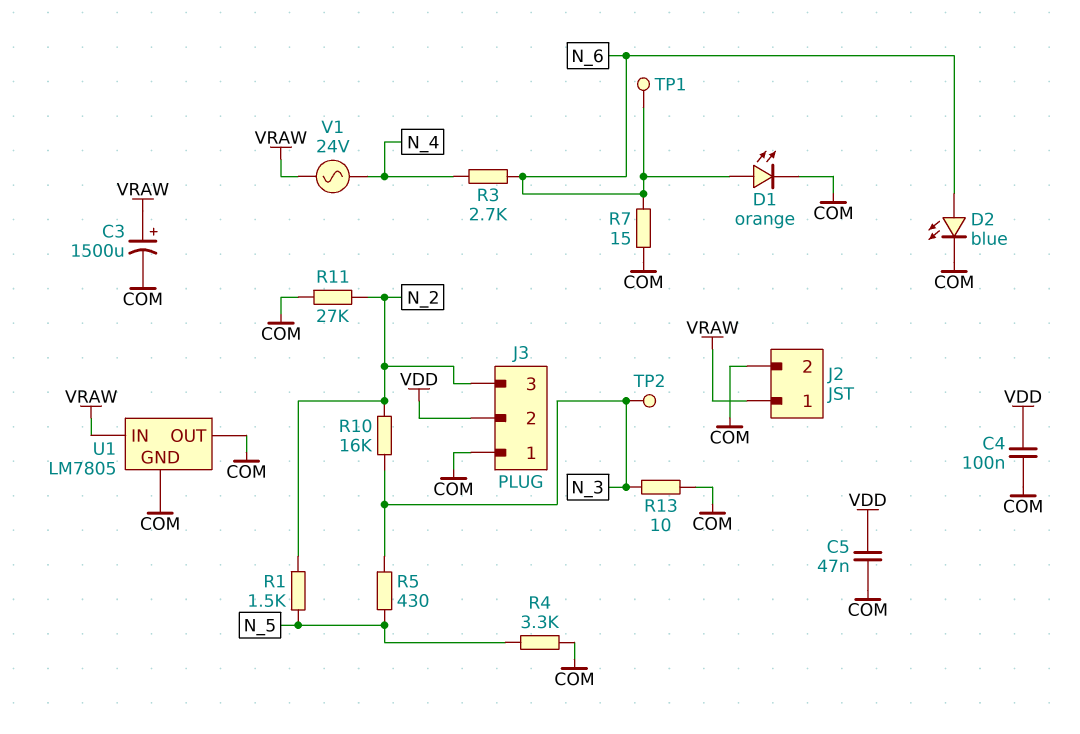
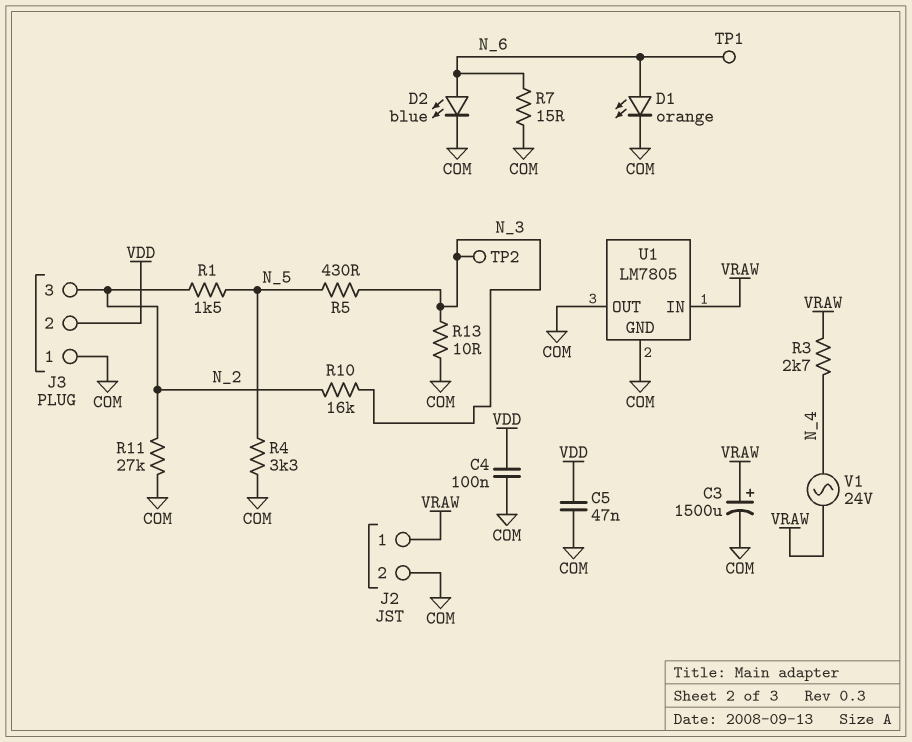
R3: 2.7k (N_4, N_6) -> 2.7k (N_4, VRAW)

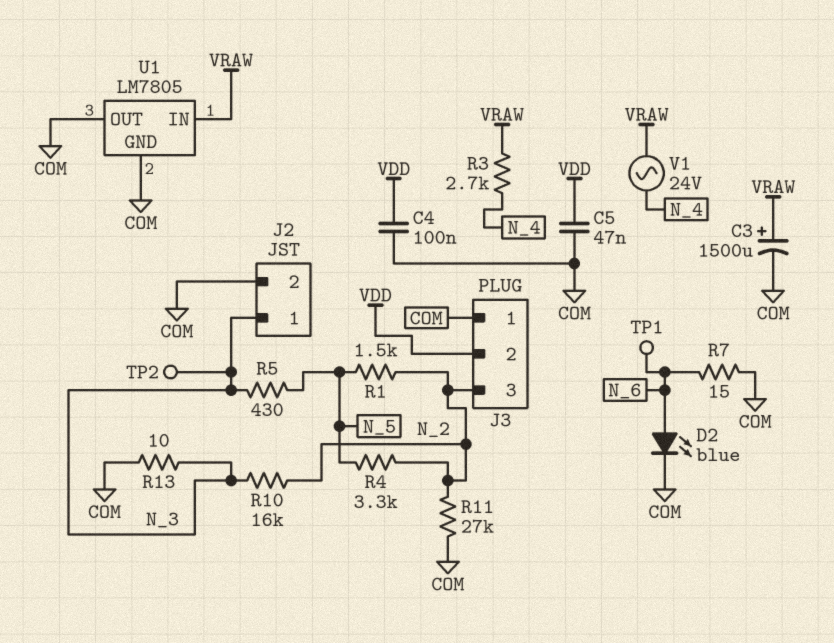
D1: LED orange (A N_6, K COM) -> none
J2 pin 1: VRAW -> N_3
R4: 3.3k (COM, N_5) -> 3.3k (N_2, N_5)

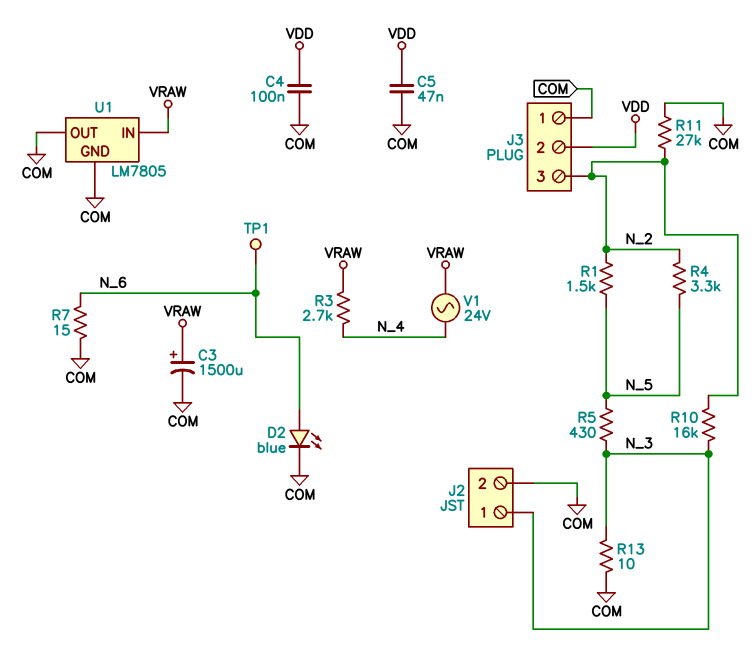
TP2: test point (N_3) -> none

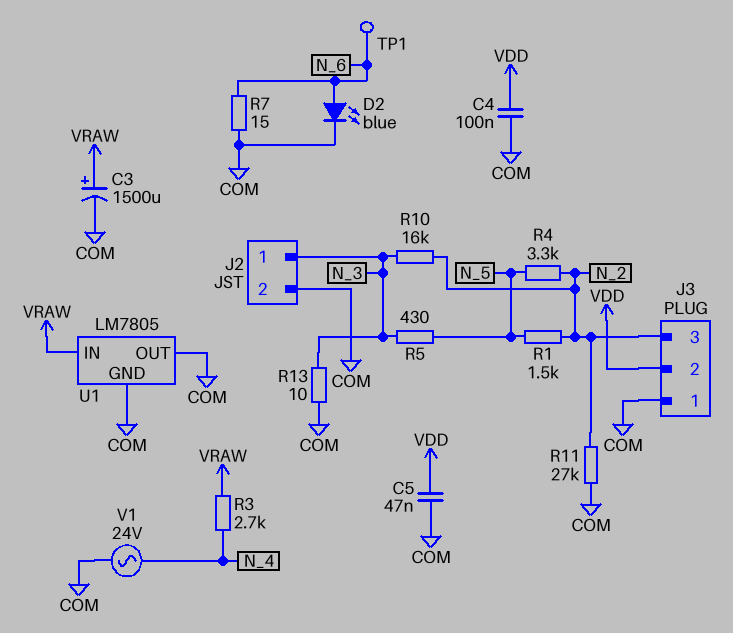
V1: AC 24V (N_4, VRAW) -> AC 24V (COM, N_4)

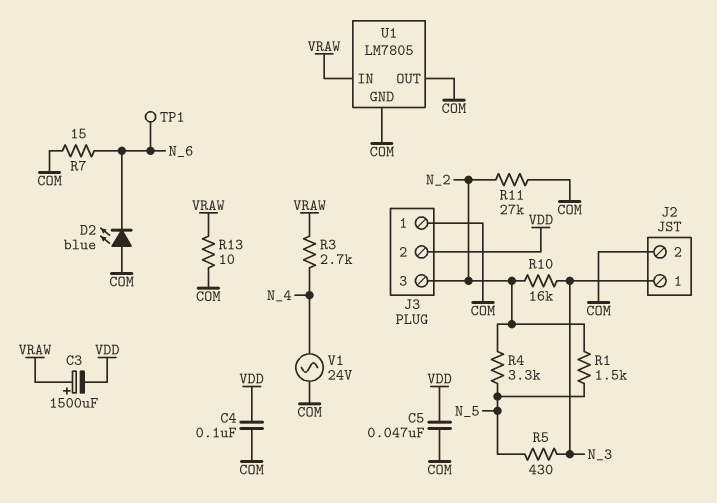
C3: 1500uF (plus VRAW, minus COM) -> 1500uF (plus VRAW, minus VDD)
D2: LED blue (A N_6, K COM) -> LED blue (A COM, K N_6)
R13: 10 (COM, N_3) -> 10 (COM, VRAW)

